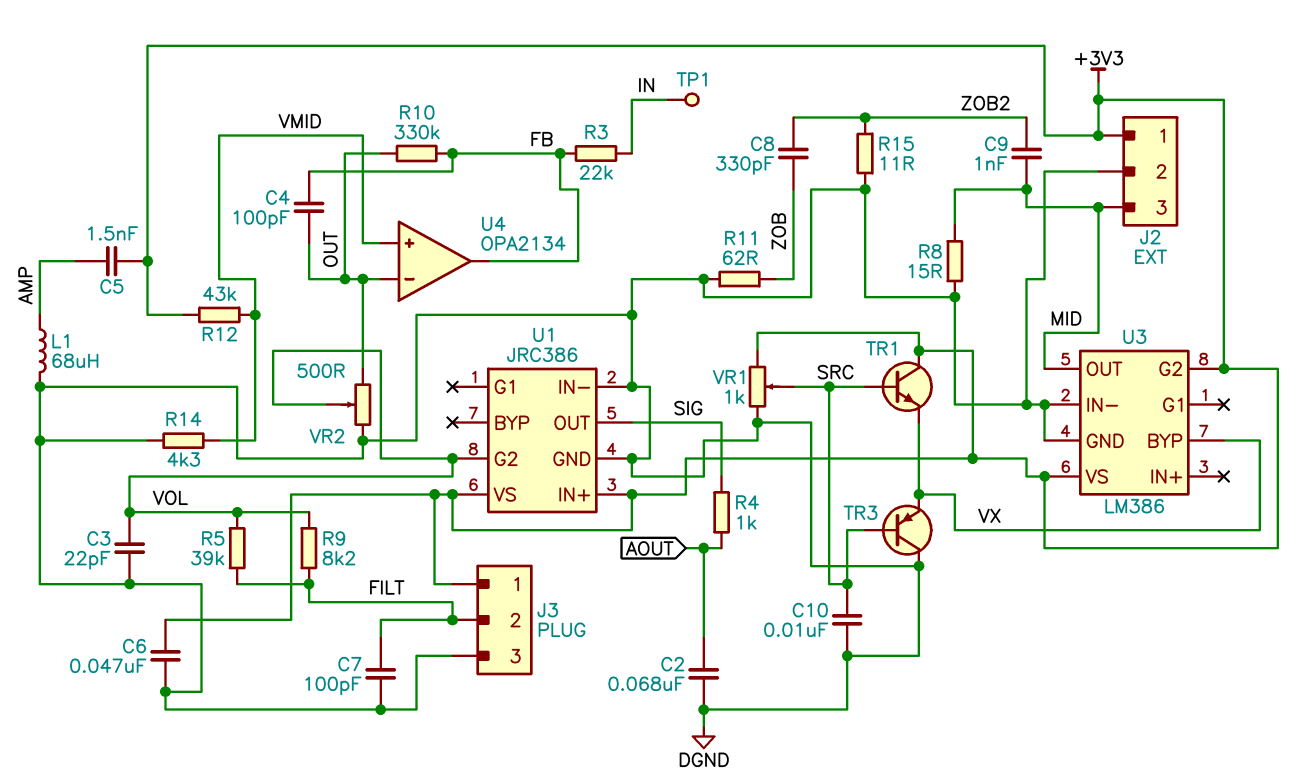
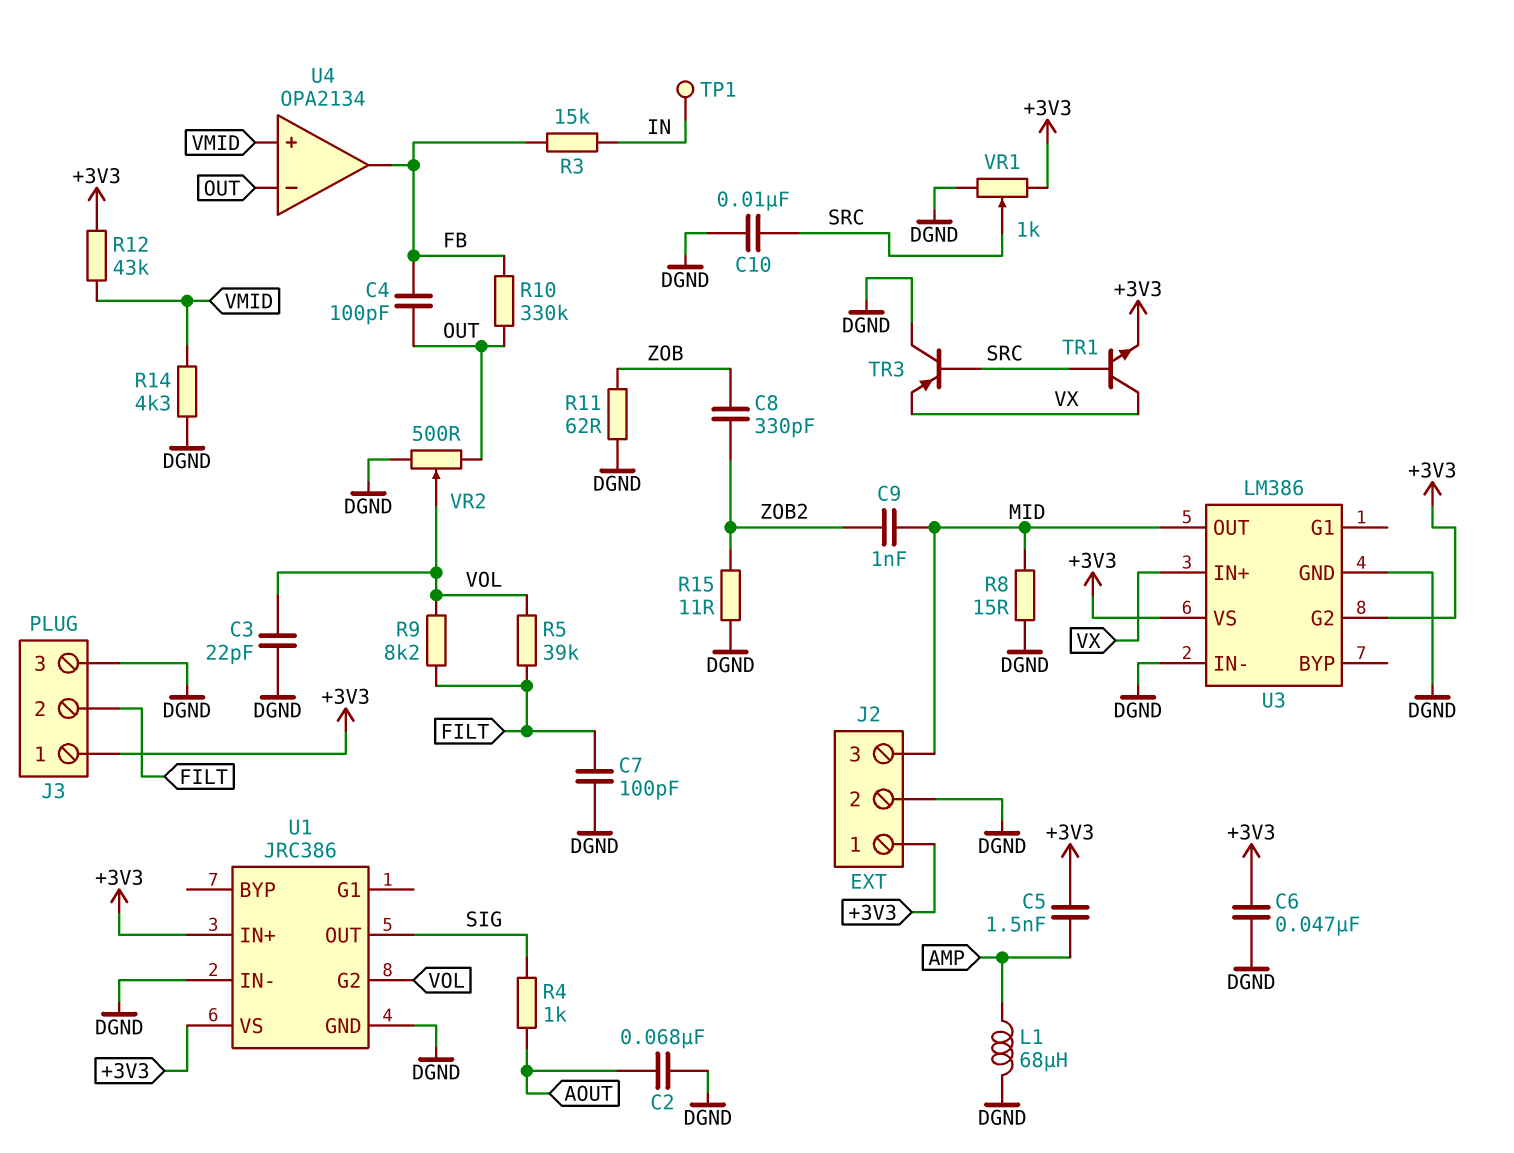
R3: 22k (FB, IN) -> 15k (FB, IN)
TR1: NPN (B SRC, C +3V3, E VX) -> NPN (B SRC, C VX, E +3V3)
U3 pin BYP: VX -> none
U3 pin IN+: none -> VX

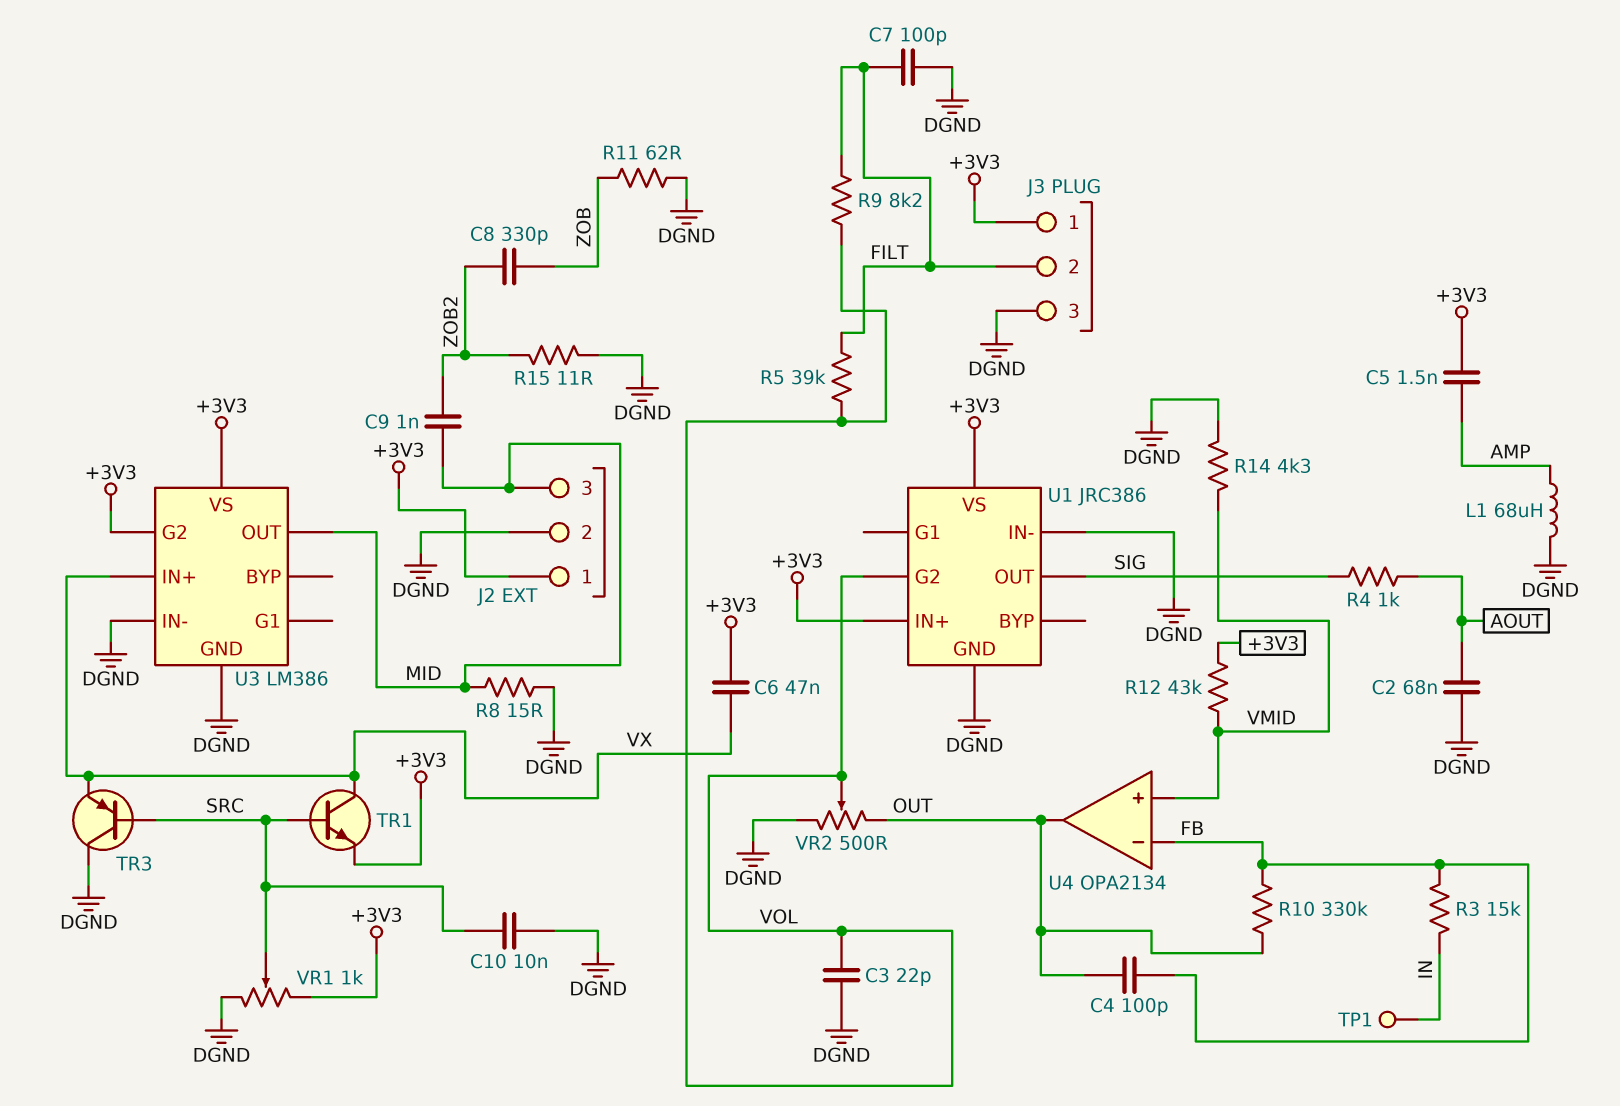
C6: 47nF (+3V3, DGND) -> 47nF (+3V3, VX)
U4 pin in-: OUT -> FB
U4 pin out: FB -> OUT

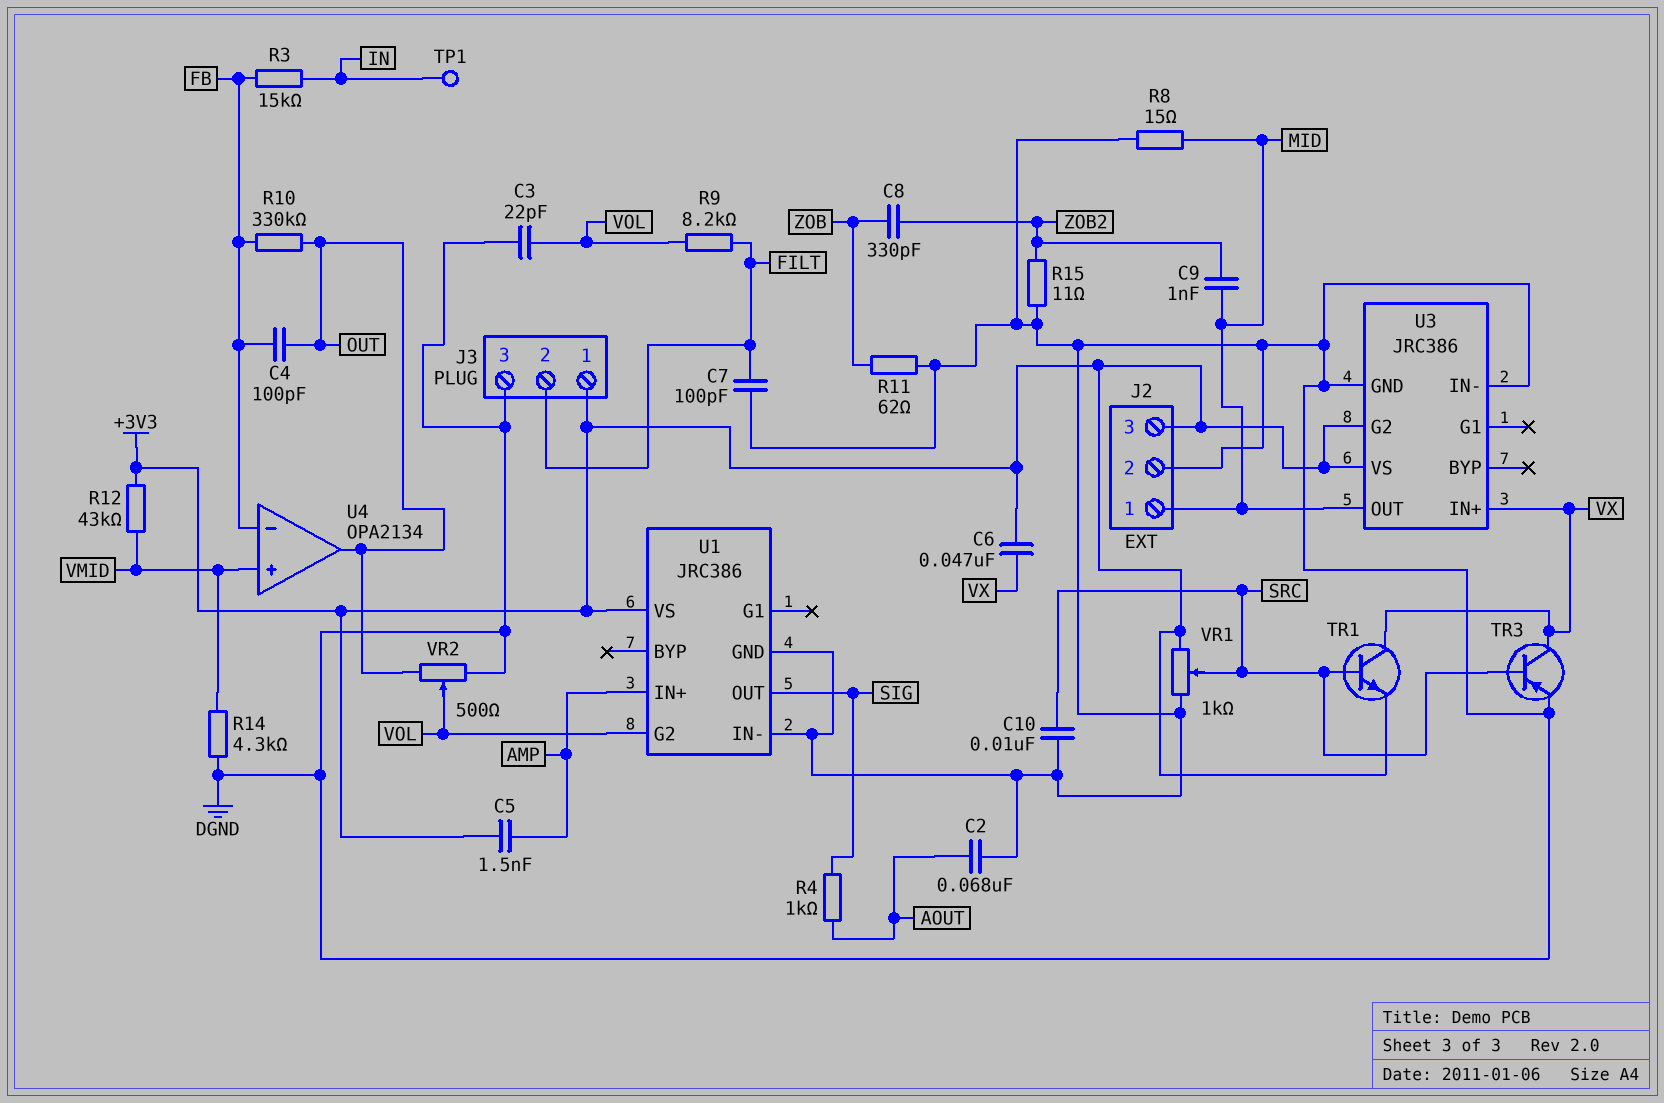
J2 pin 1: +3V3 -> MID
J2 pin 3: MID -> +3V3
L1: 68uH (AMP, DGND) -> none
R5: 39k (FILT, VOL) -> none
TR3: PNP (B SRC, C DGND, E VX) -> PNP (B SRC, C VX, E DGND)
U1 pin IN+: +3V3 -> AMP
U3: LM386 -> JRC386

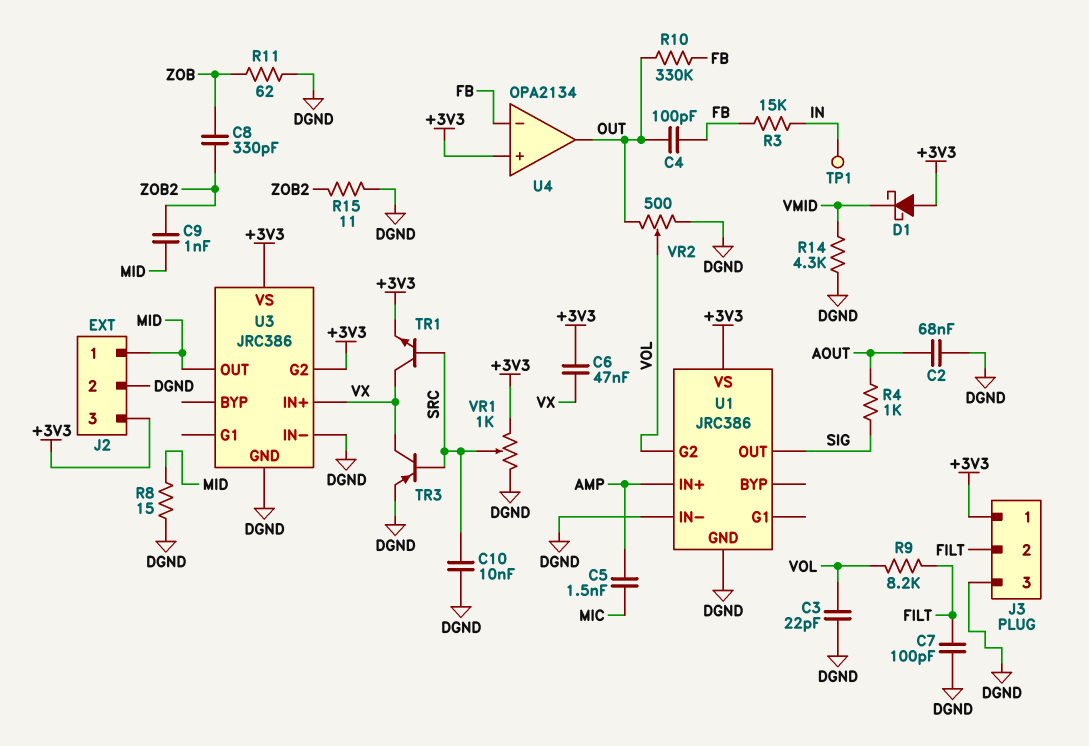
C5: 1.5nF (+3V3, AMP) -> 1.5nF (AMP, MIC)
D1: none -> schottky (A +3V3, K VMID)
R12: 43k (+3V3, VMID) -> none
U4 pin in+: VMID -> +3V3

